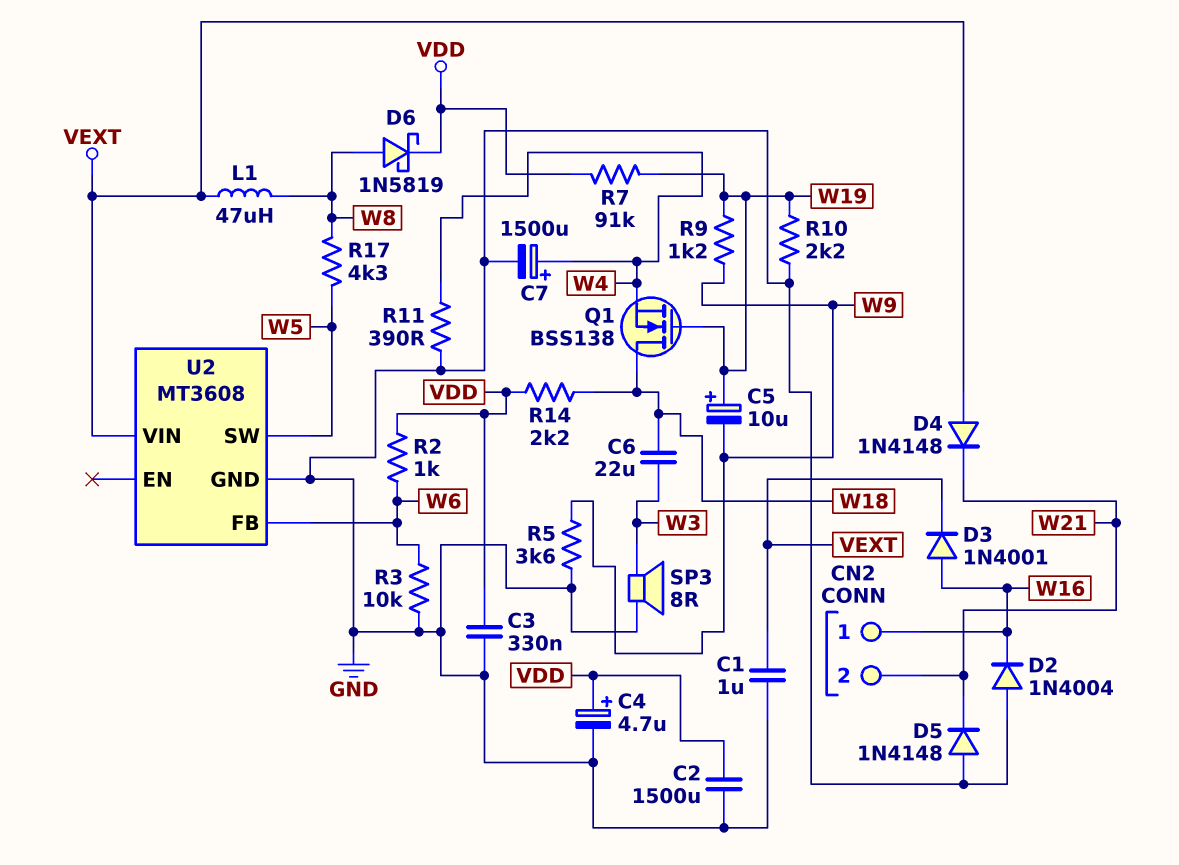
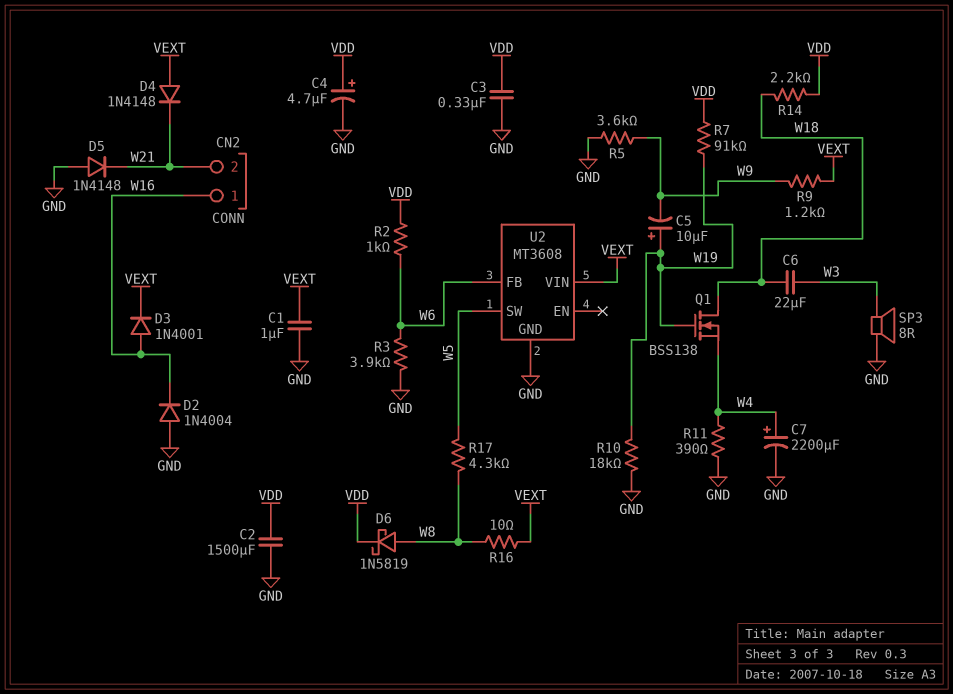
C7: 1500uF (plus W4, minus GND) -> 2200uF (plus W4, minus GND)
L1: 47uH (VEXT, W8) -> none
R3: 10k (GND, W6) -> 3.9k (GND, W6)
R9: 1.2k (W9, W19) -> 1.2k (VEXT, W9)
R10: 2.2k (GND, W19) -> 18k (GND, W19)
R16: none -> 10 (VEXT, W8)

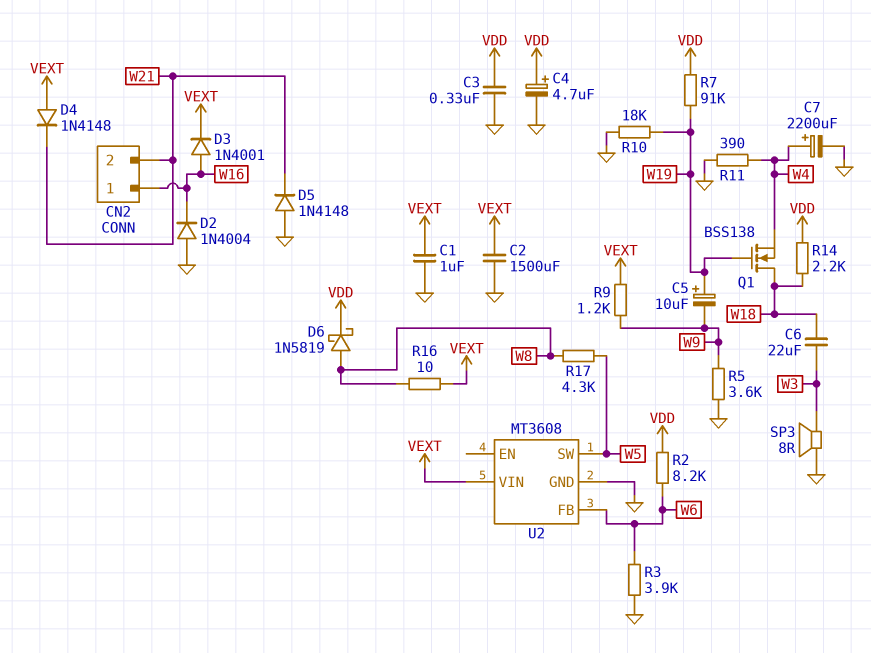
C2: 1500uF (GND, VDD) -> 1500uF (GND, VEXT)
R2: 1k (VDD, W6) -> 8.2k (VDD, W6)

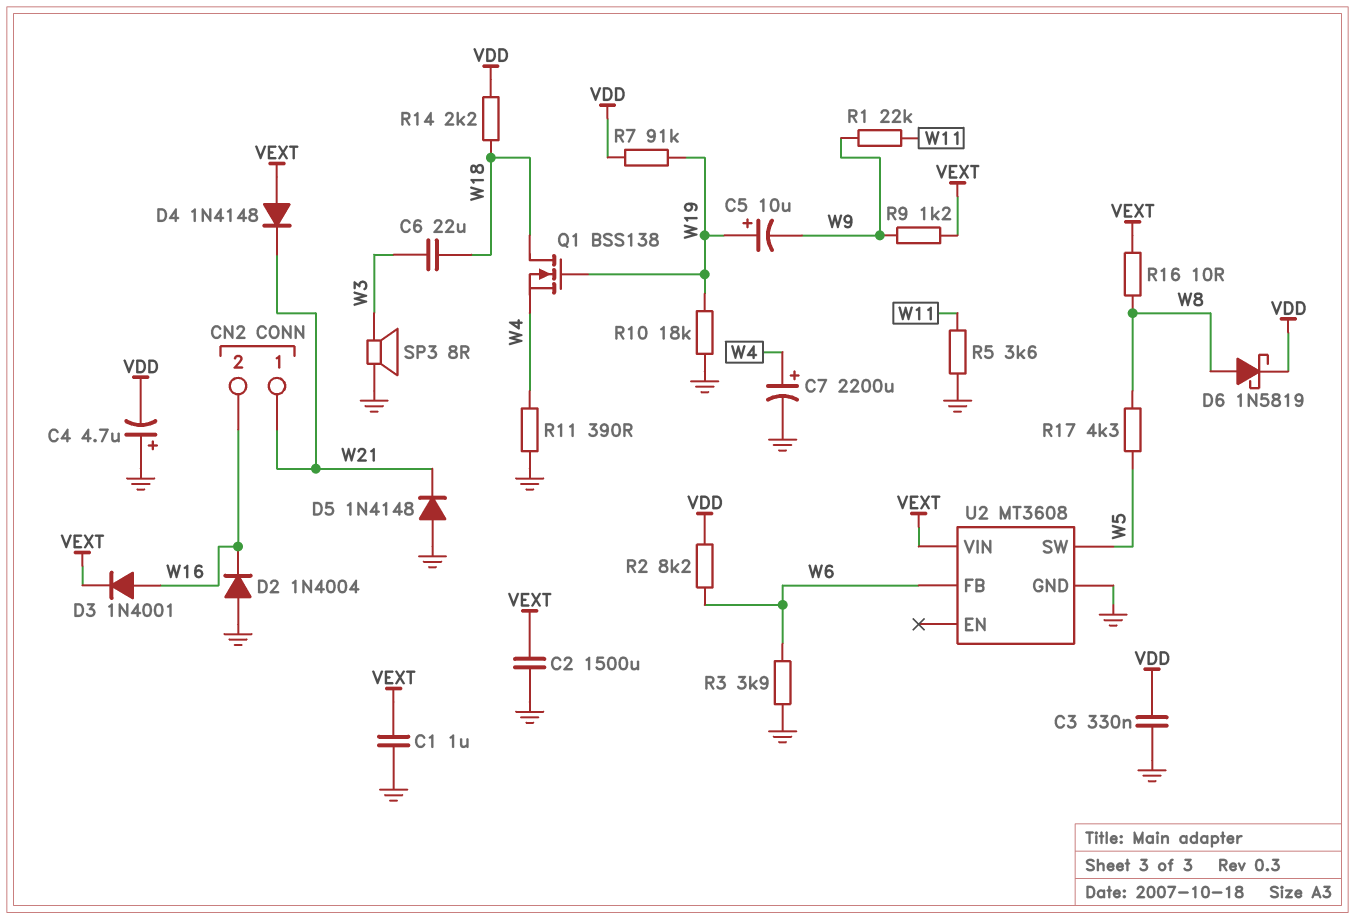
C4: 4.7uF (plus VDD, minus GND) -> 4.7uF (plus GND, minus VDD)
CN2 pin 1: W16 -> W21
CN2 pin 2: W21 -> W16
R1: none -> 22k (W9, W11)
R5: 3.6k (GND, W9) -> 3.6k (GND, W11)

